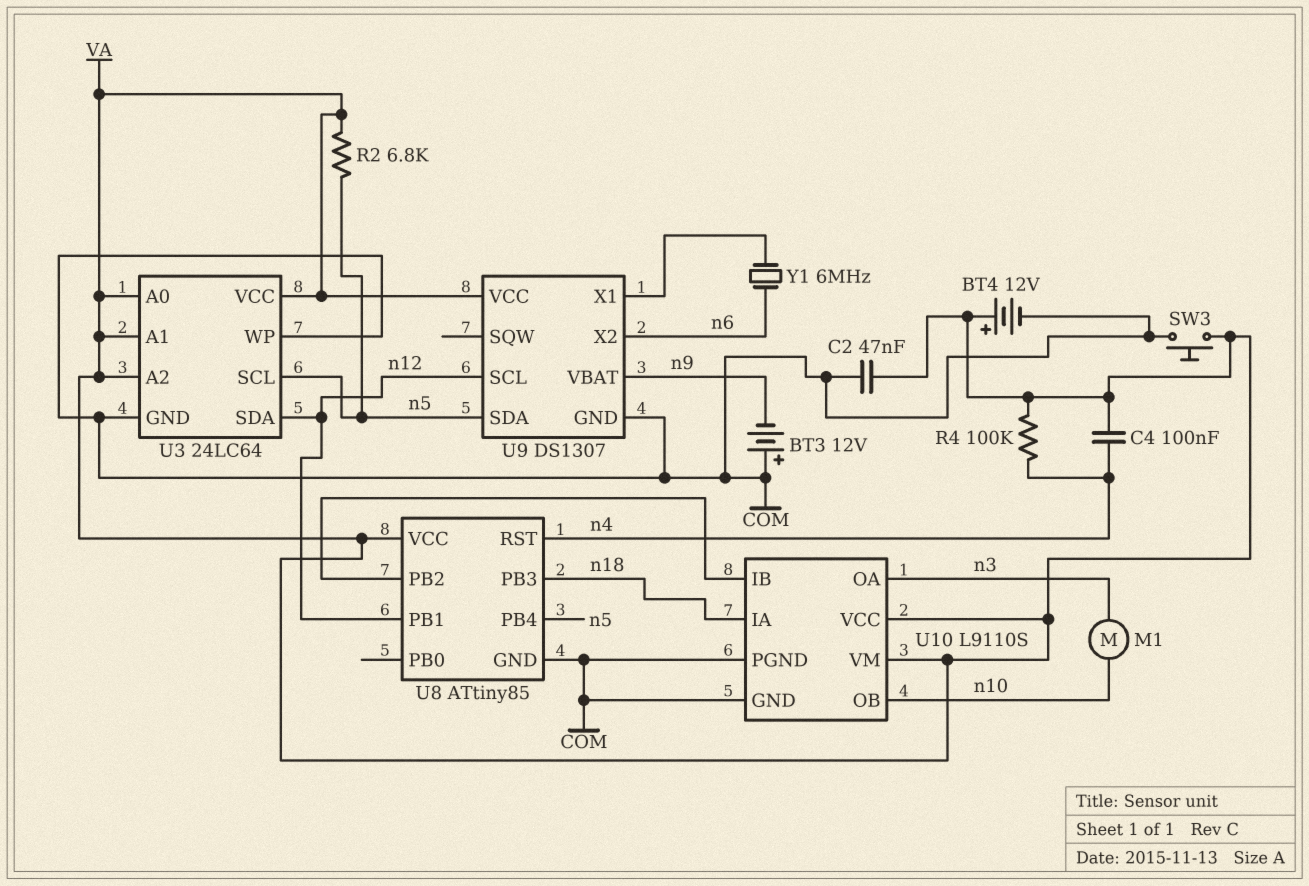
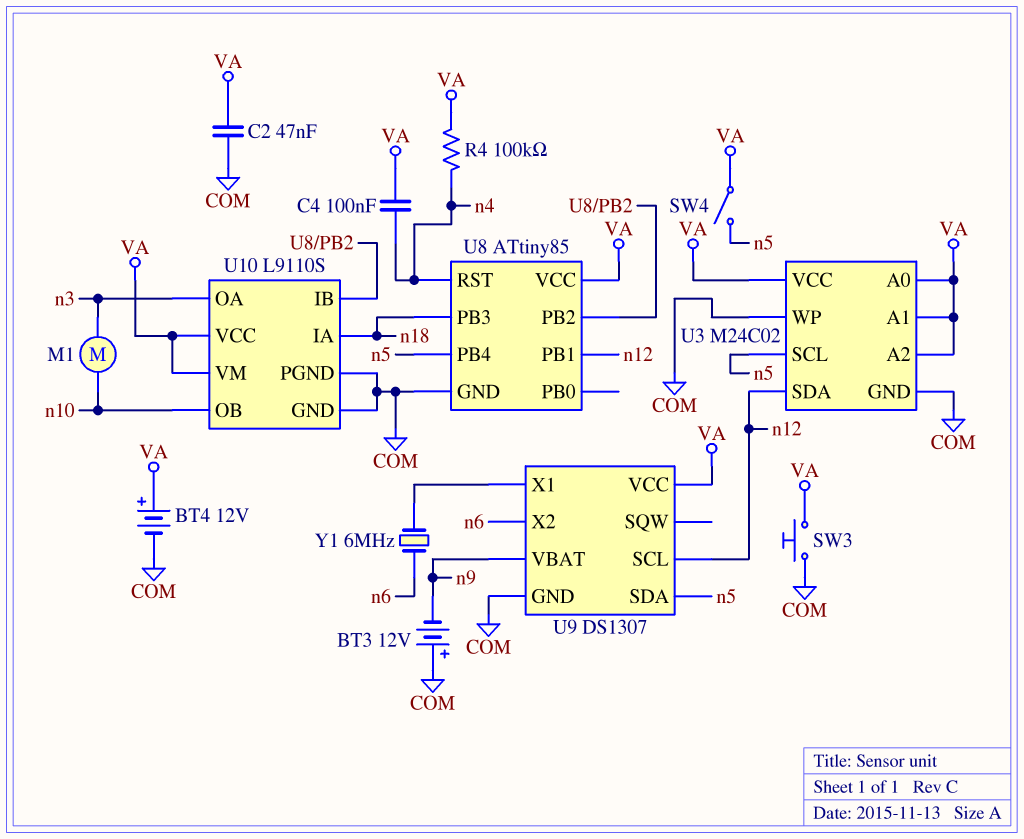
R2: 6.8k (VA, n5) -> none
SW4: none -> switch (VA, n5)
U3: 24LC64 -> M24C02

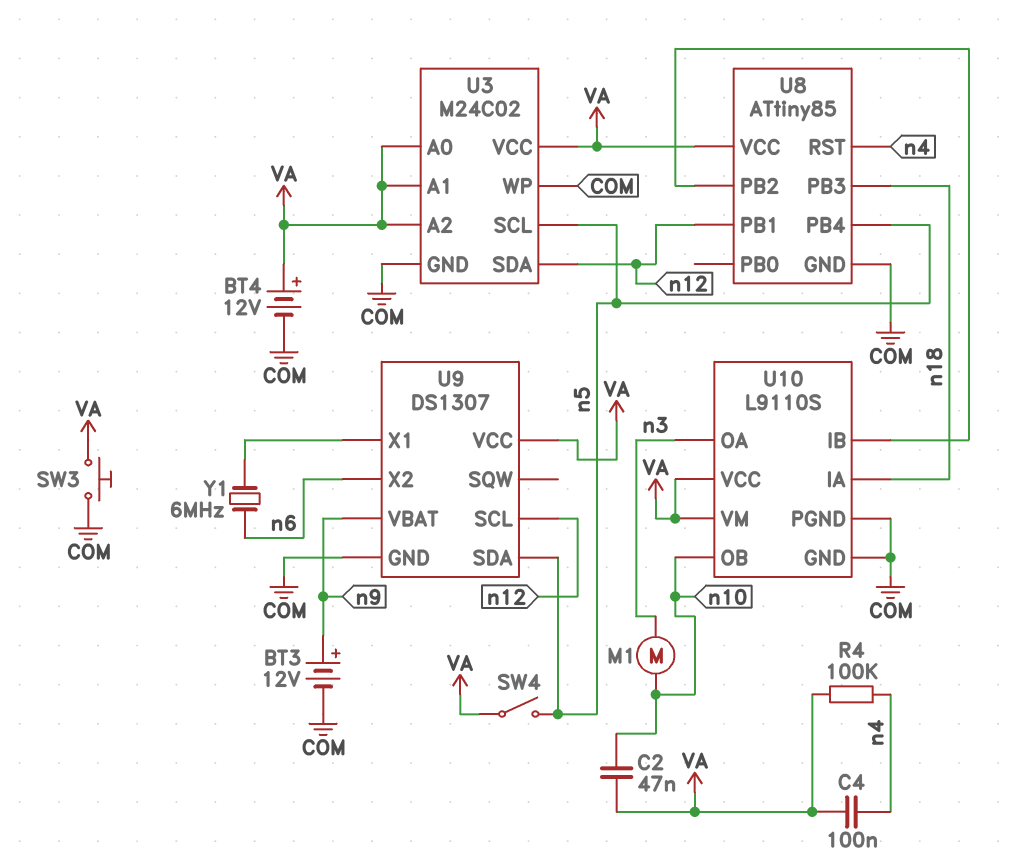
BT3: 12V (plus COM, minus n9) -> 12V (plus n9, minus COM)
C2: 47nF (COM, VA) -> 47nF (VA, n10)

